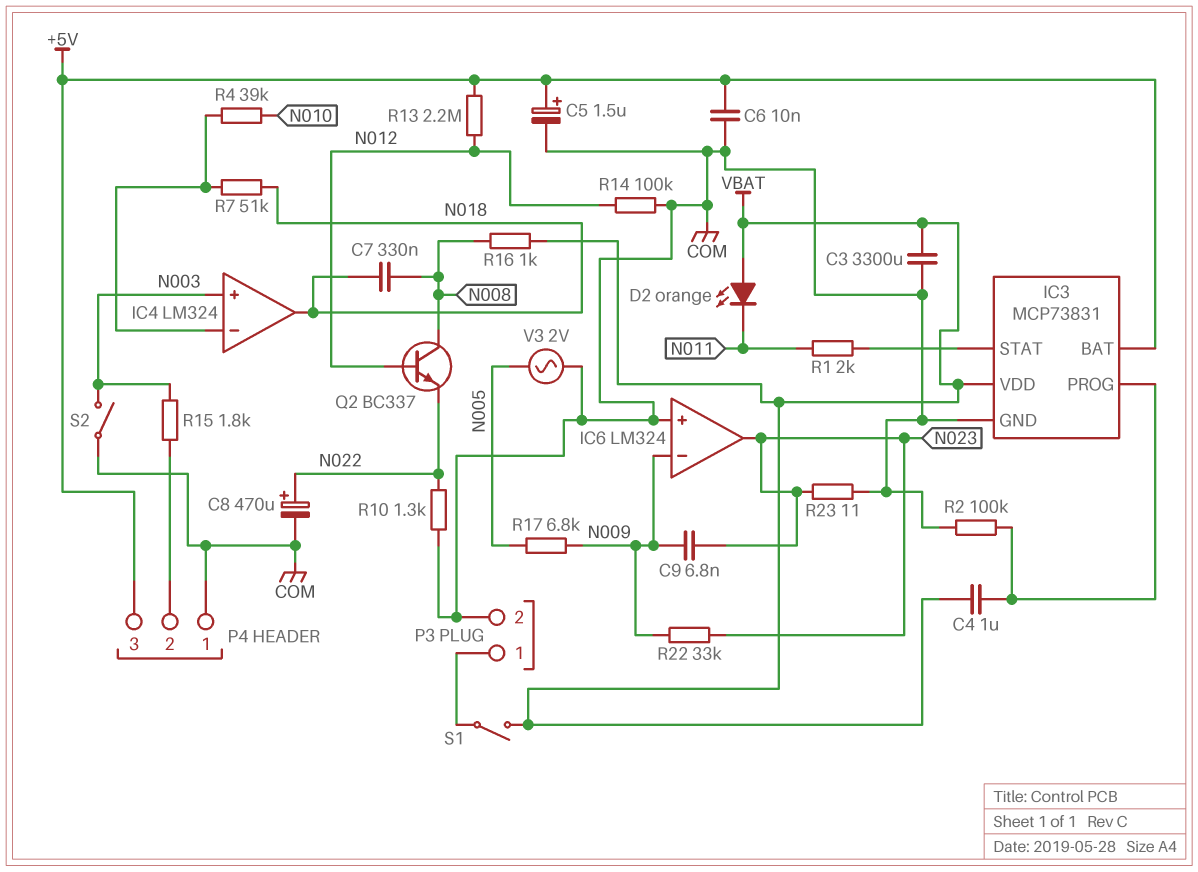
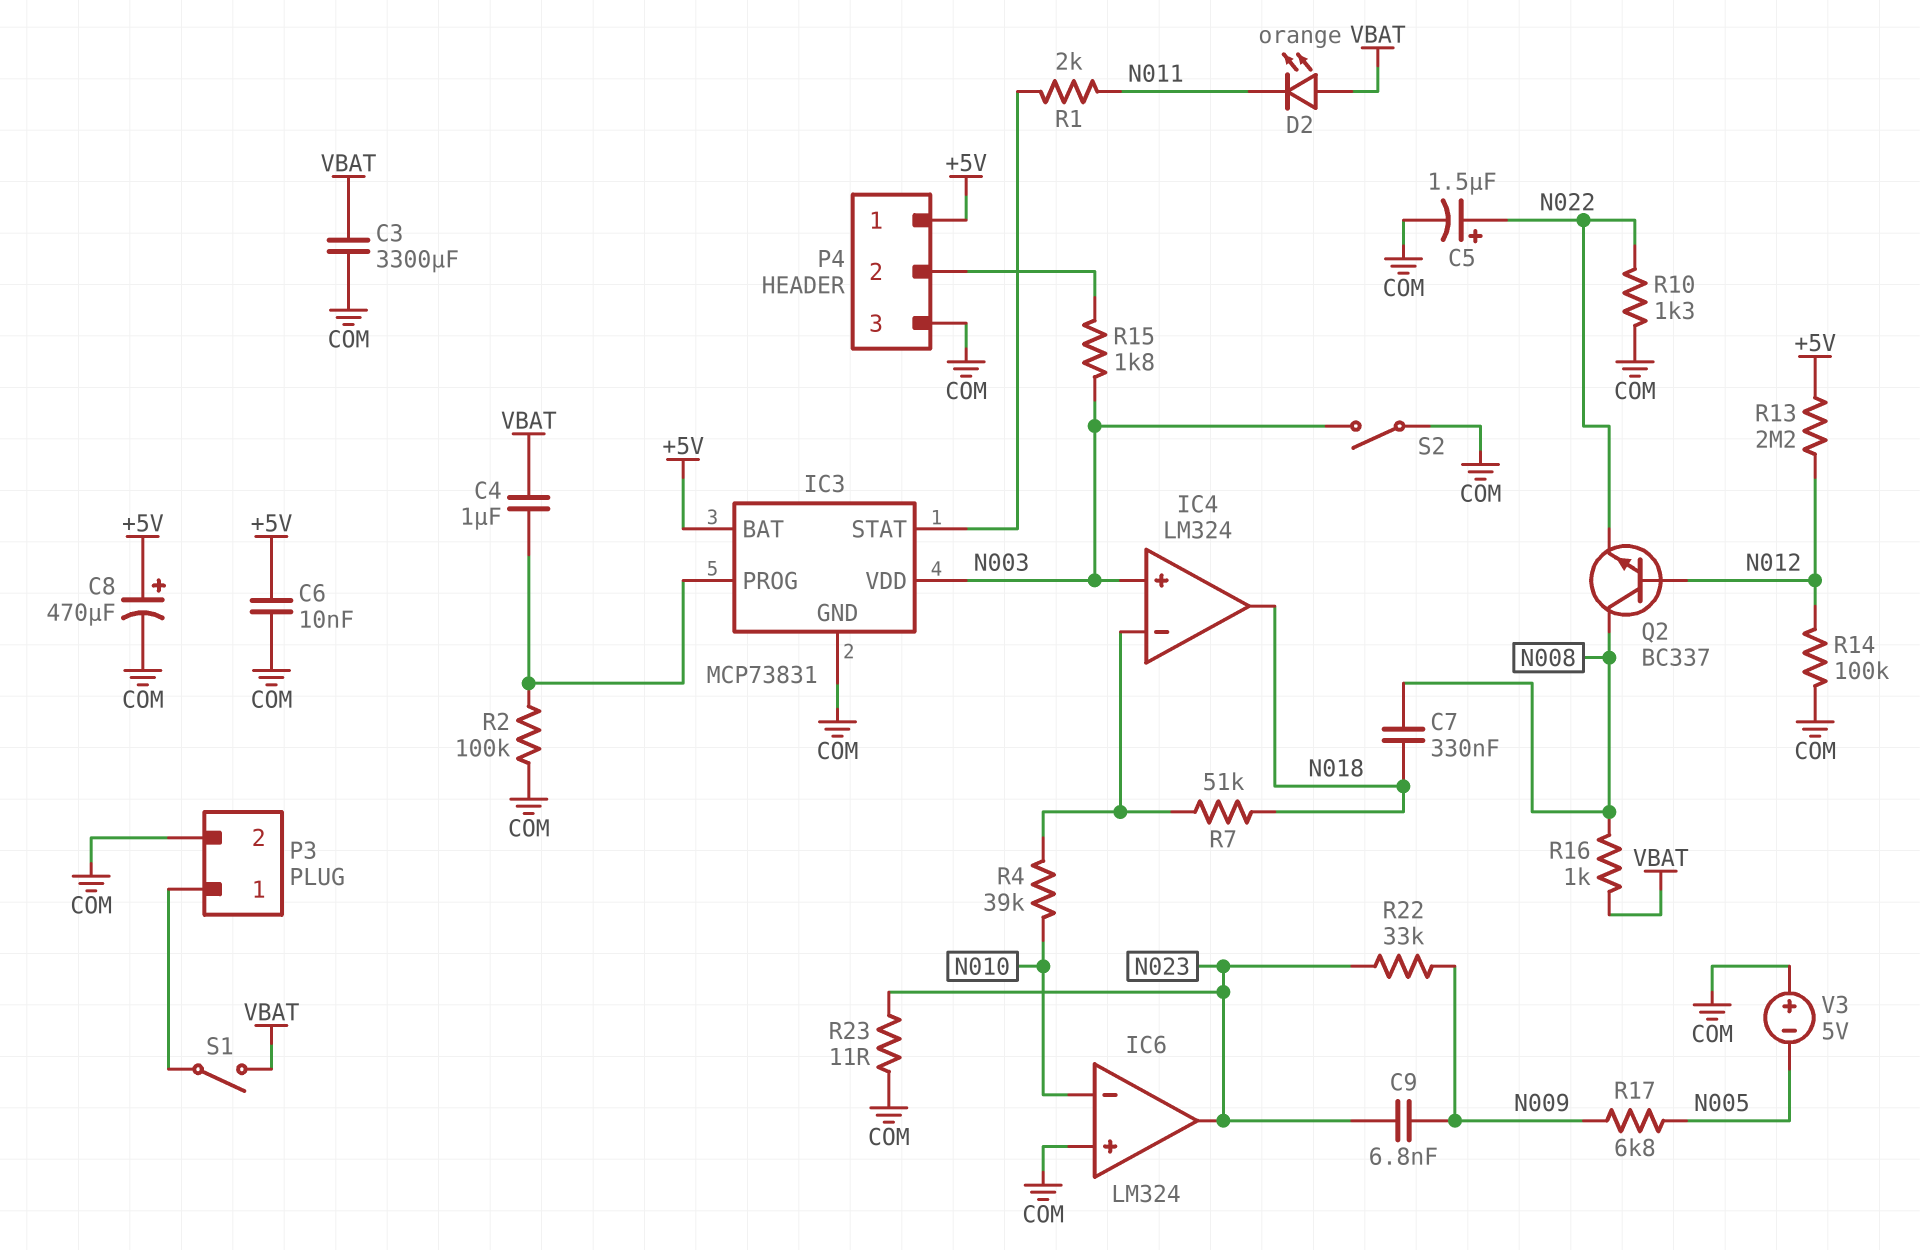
C5: 1.5uF (plus +5V, minus COM) -> 1.5uF (plus N022, minus COM)
C8: 470uF (plus N022, minus COM) -> 470uF (plus +5V, minus COM)
IC3 pin VDD: VBAT -> N003
IC6 pin in-: N009 -> N010
P4 pin 1: COM -> +5V
P4 pin 3: +5V -> COM
V3: AC 2V (COM, N005) -> 5V (plus COM, minus N005)

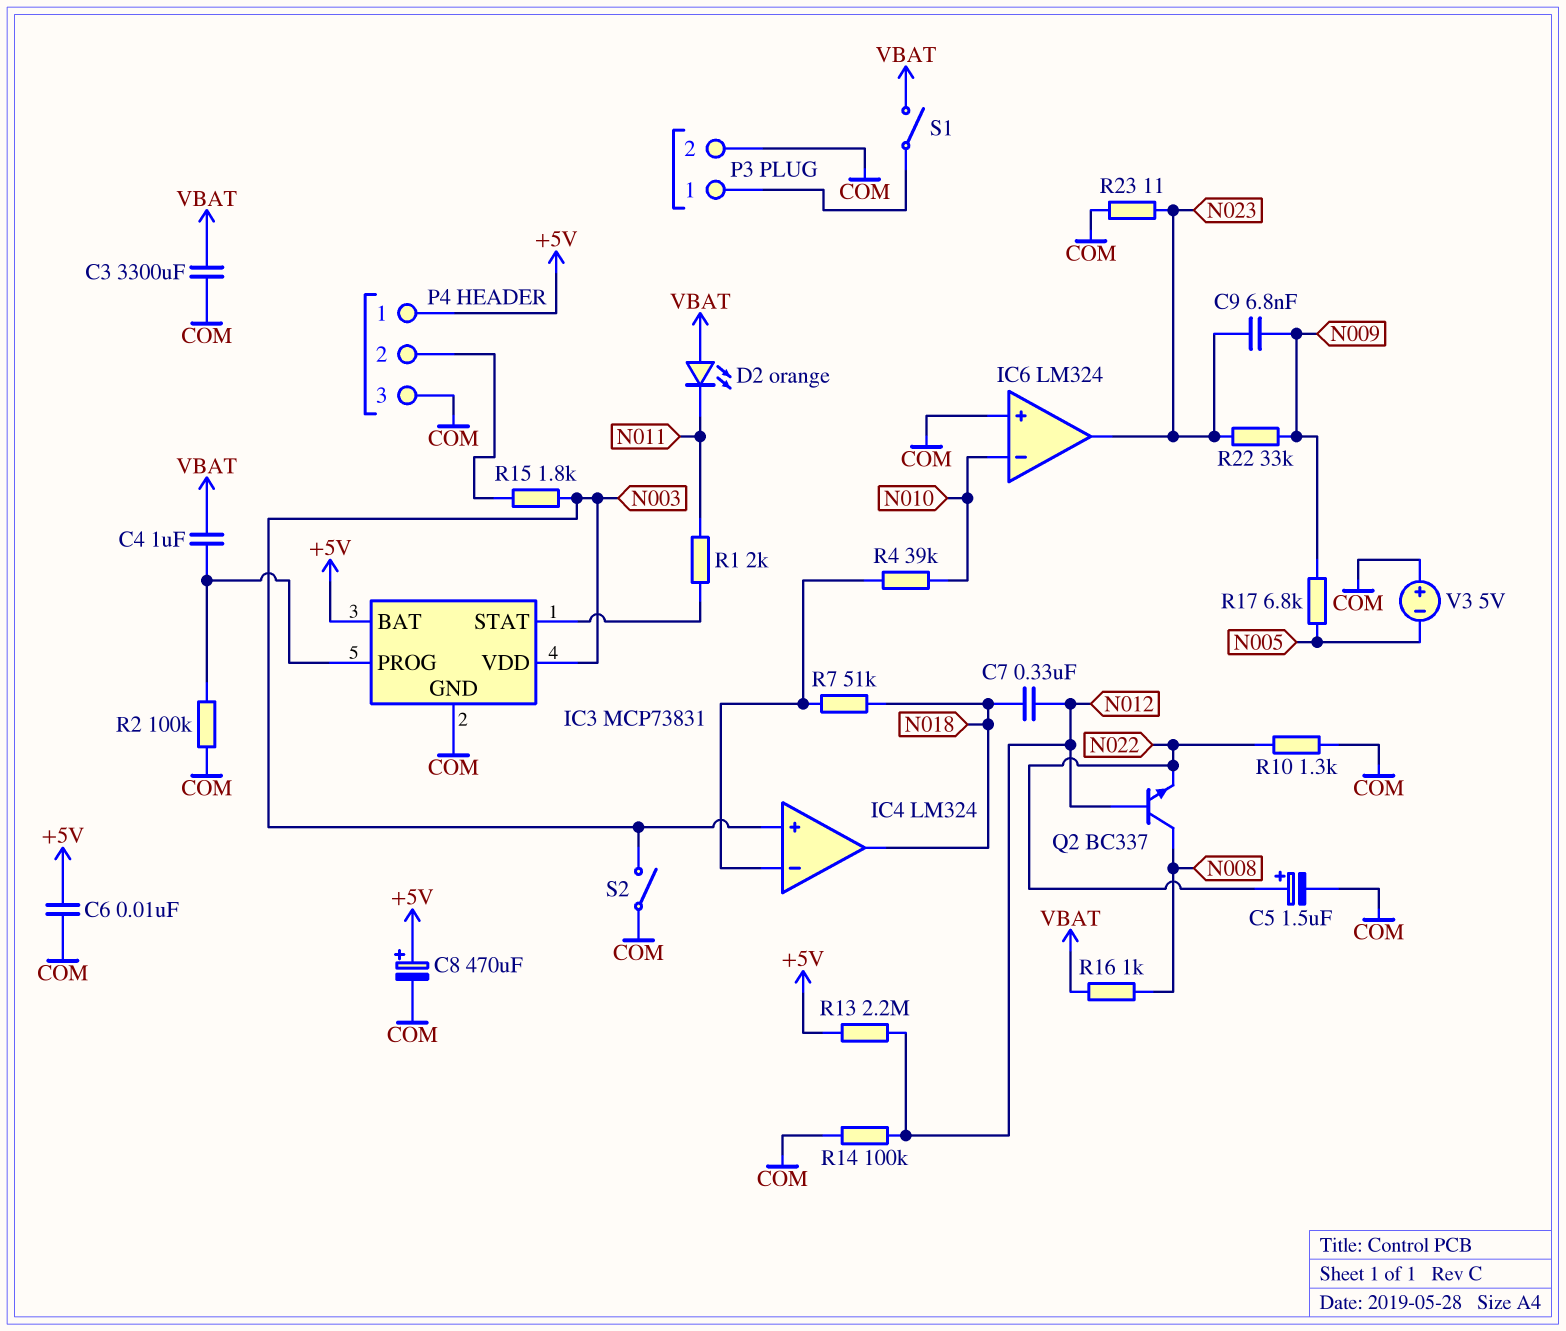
C7: 330nF (N008, N018) -> 330nF (N012, N018)

